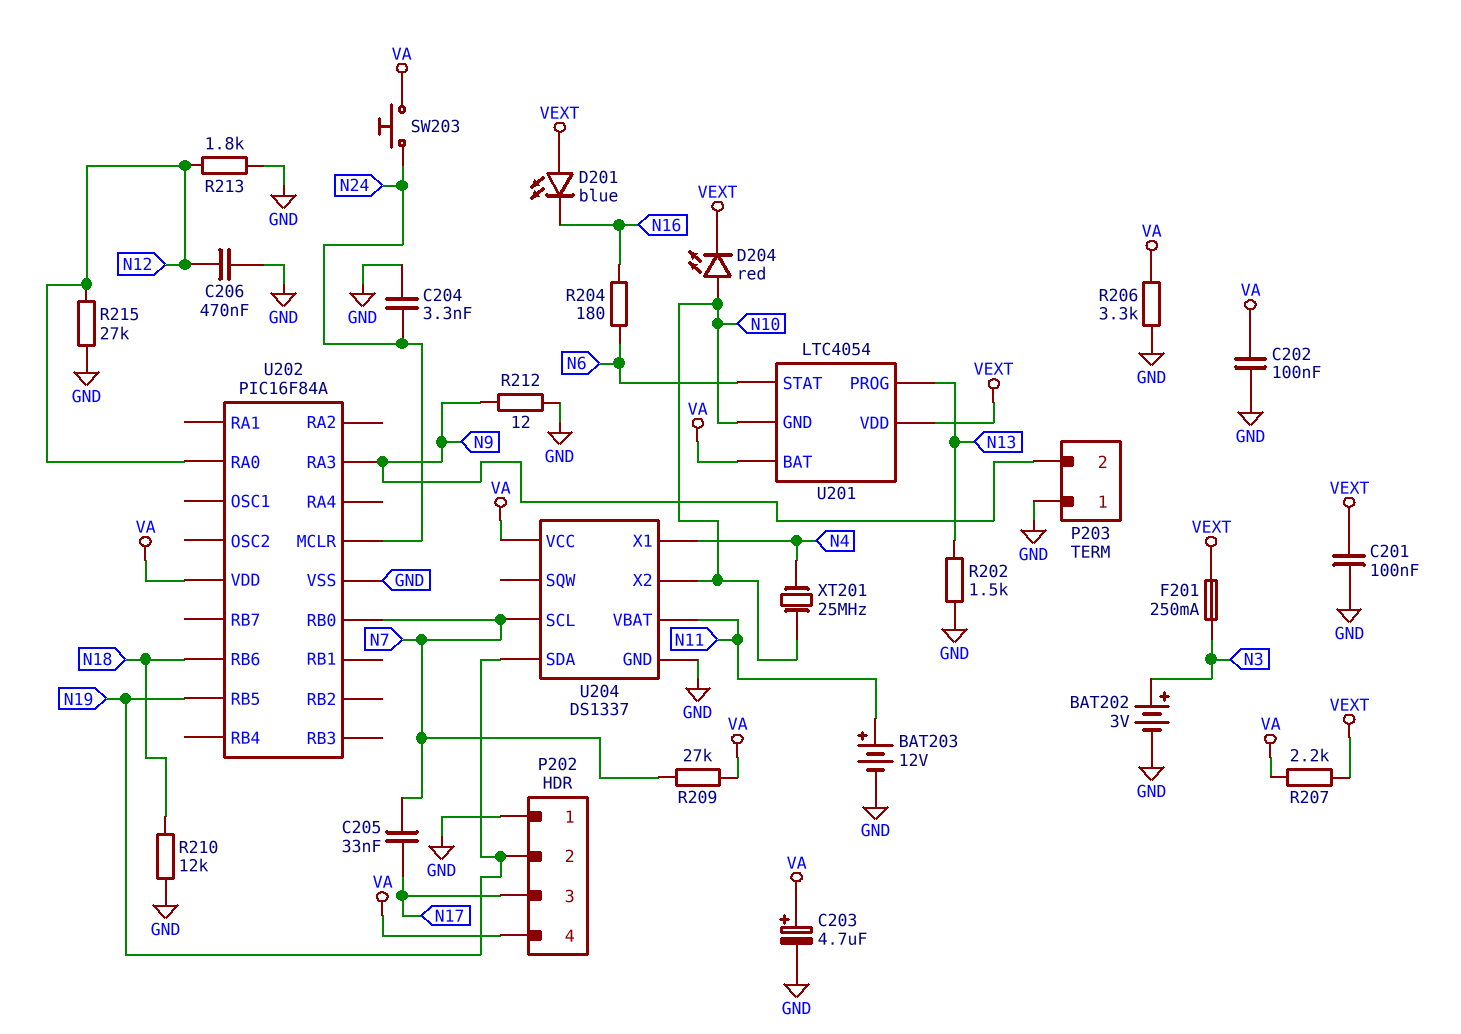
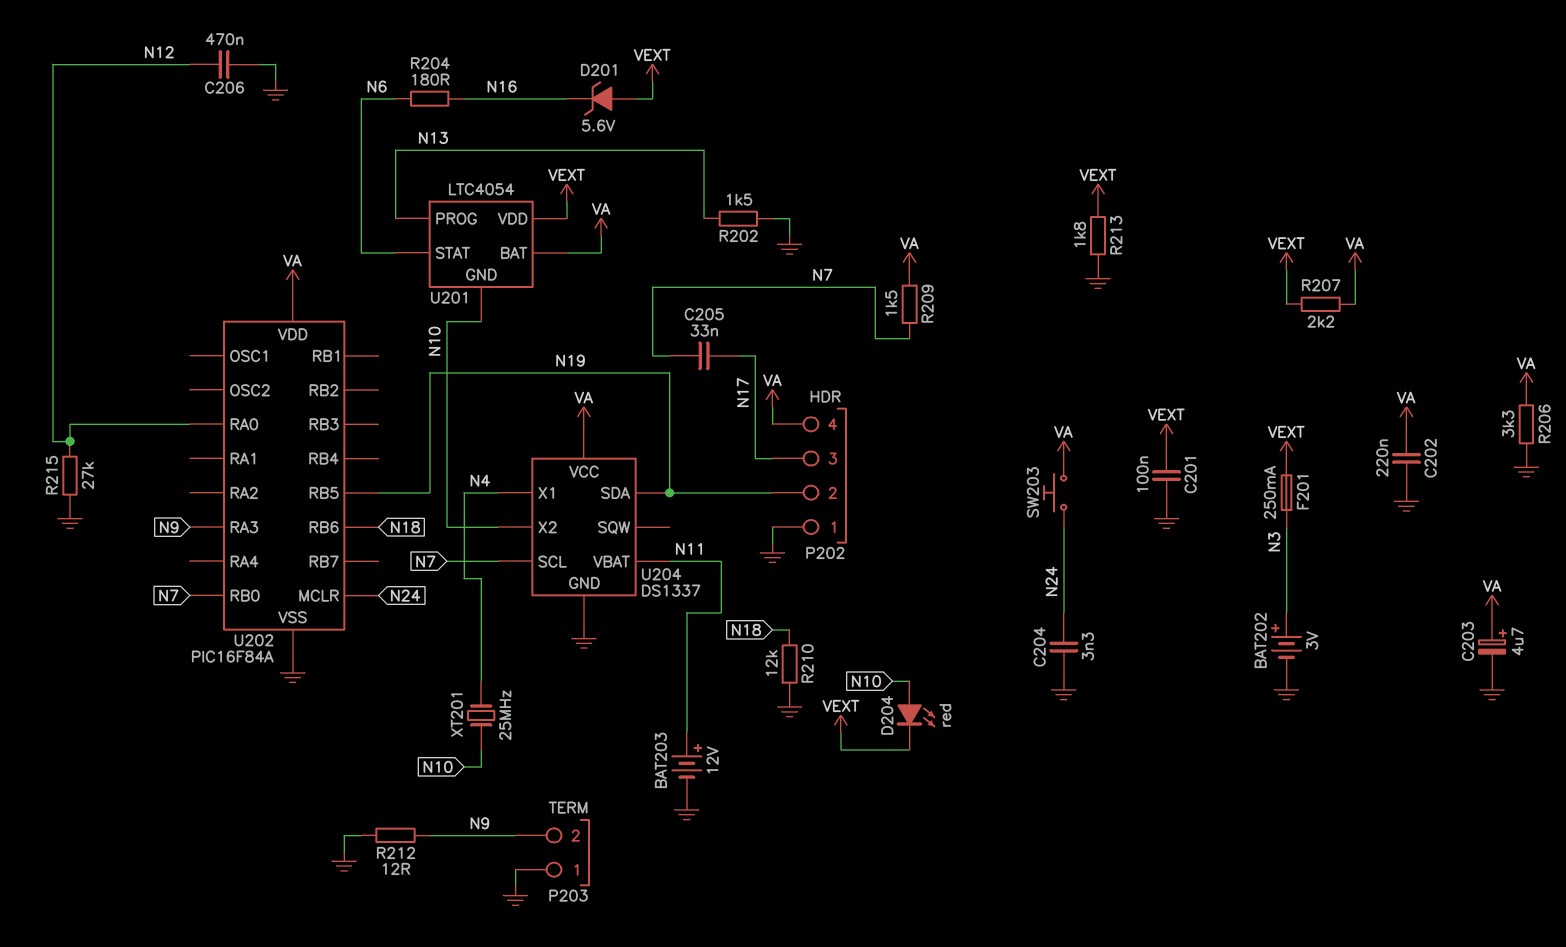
C202: 100nF (GND, VA) -> 220nF (GND, VA)
D201: LED blue (A VEXT, K N16) -> zener 5.6V (A VEXT, K N16)
R209: 27k (N7, VA) -> 1.5k (N7, VA)
R213: 1.8k (GND, N12) -> 1.8k (GND, VEXT)

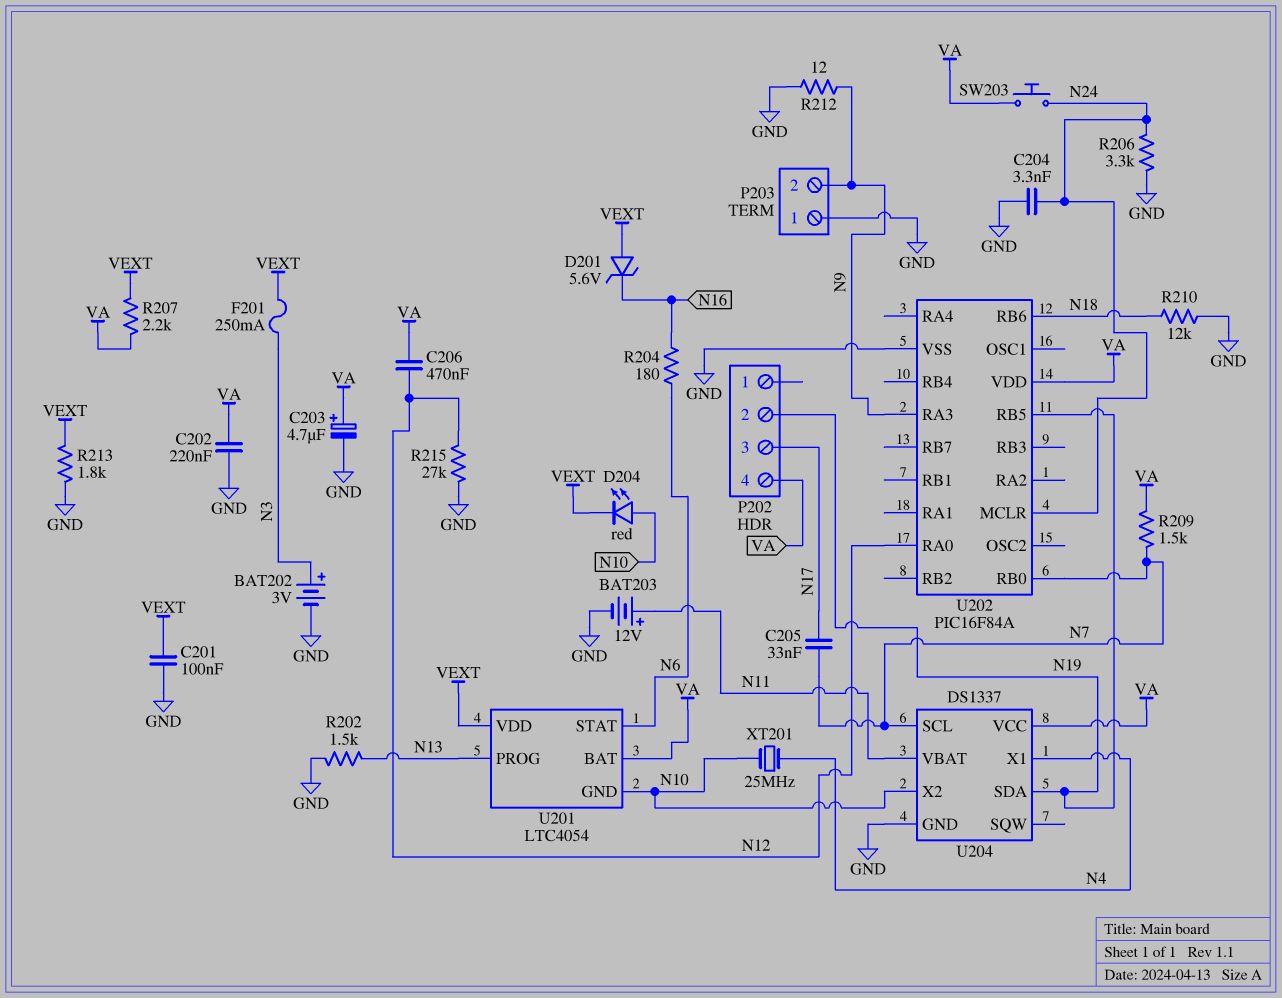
C206: 470nF (GND, N12) -> 470nF (N12, VA)
P202 pin 1: GND -> none
R206: 3.3k (GND, VA) -> 3.3k (GND, N24)

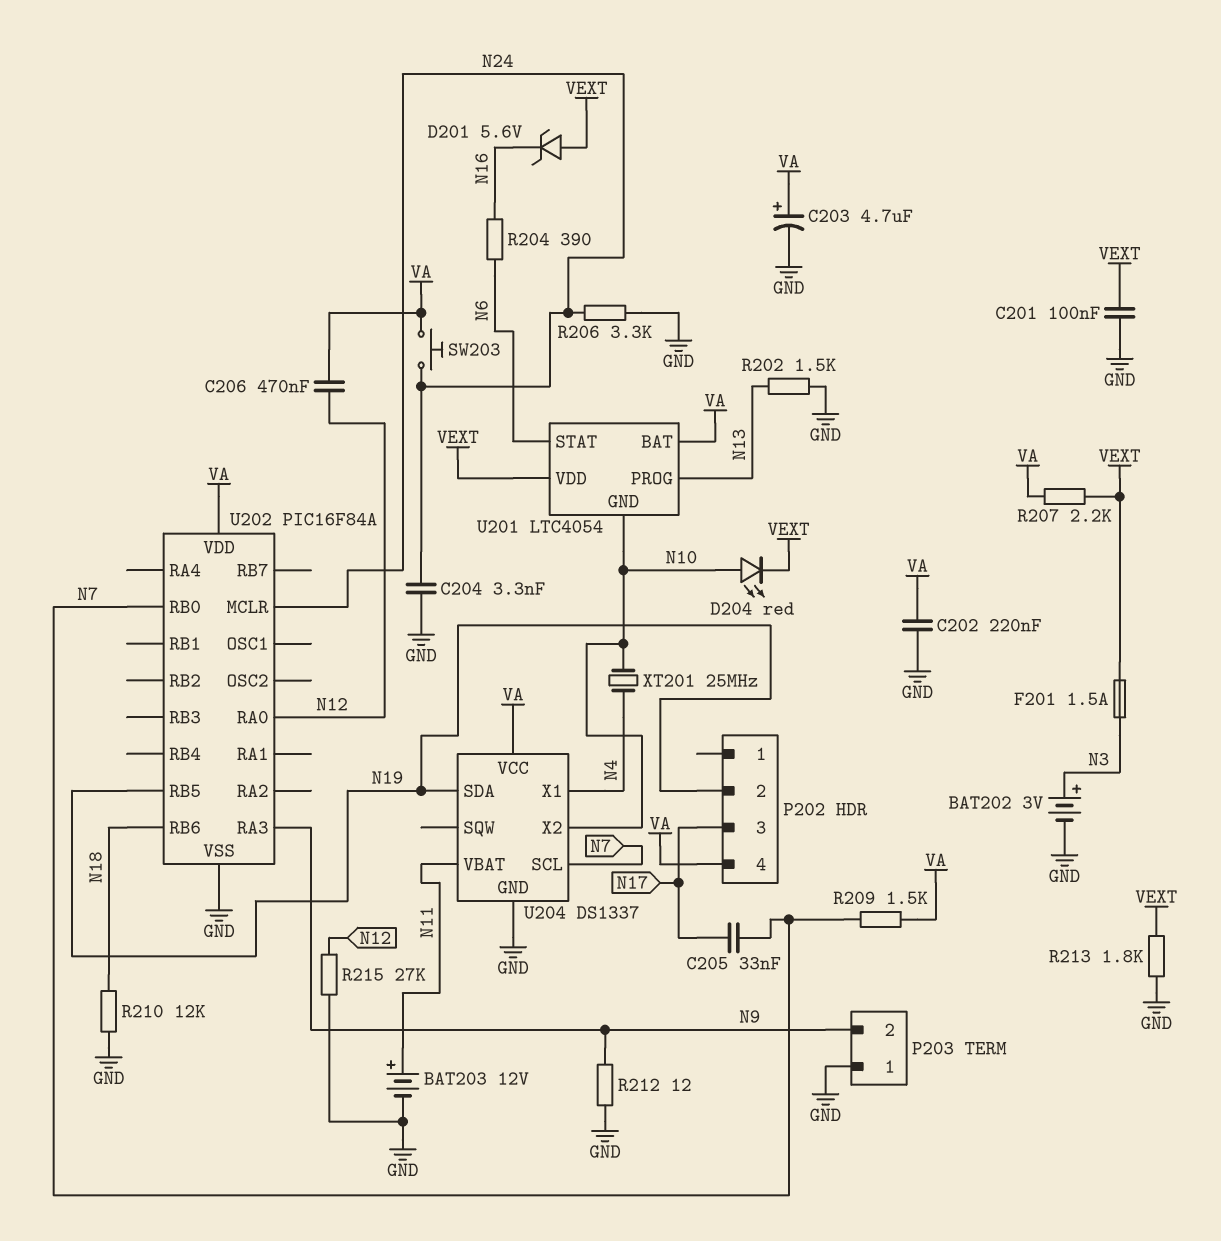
F201: 250mA (N3, VEXT) -> 1.5A (N3, VEXT)
R204: 180 (N6, N16) -> 390 (N6, N16)

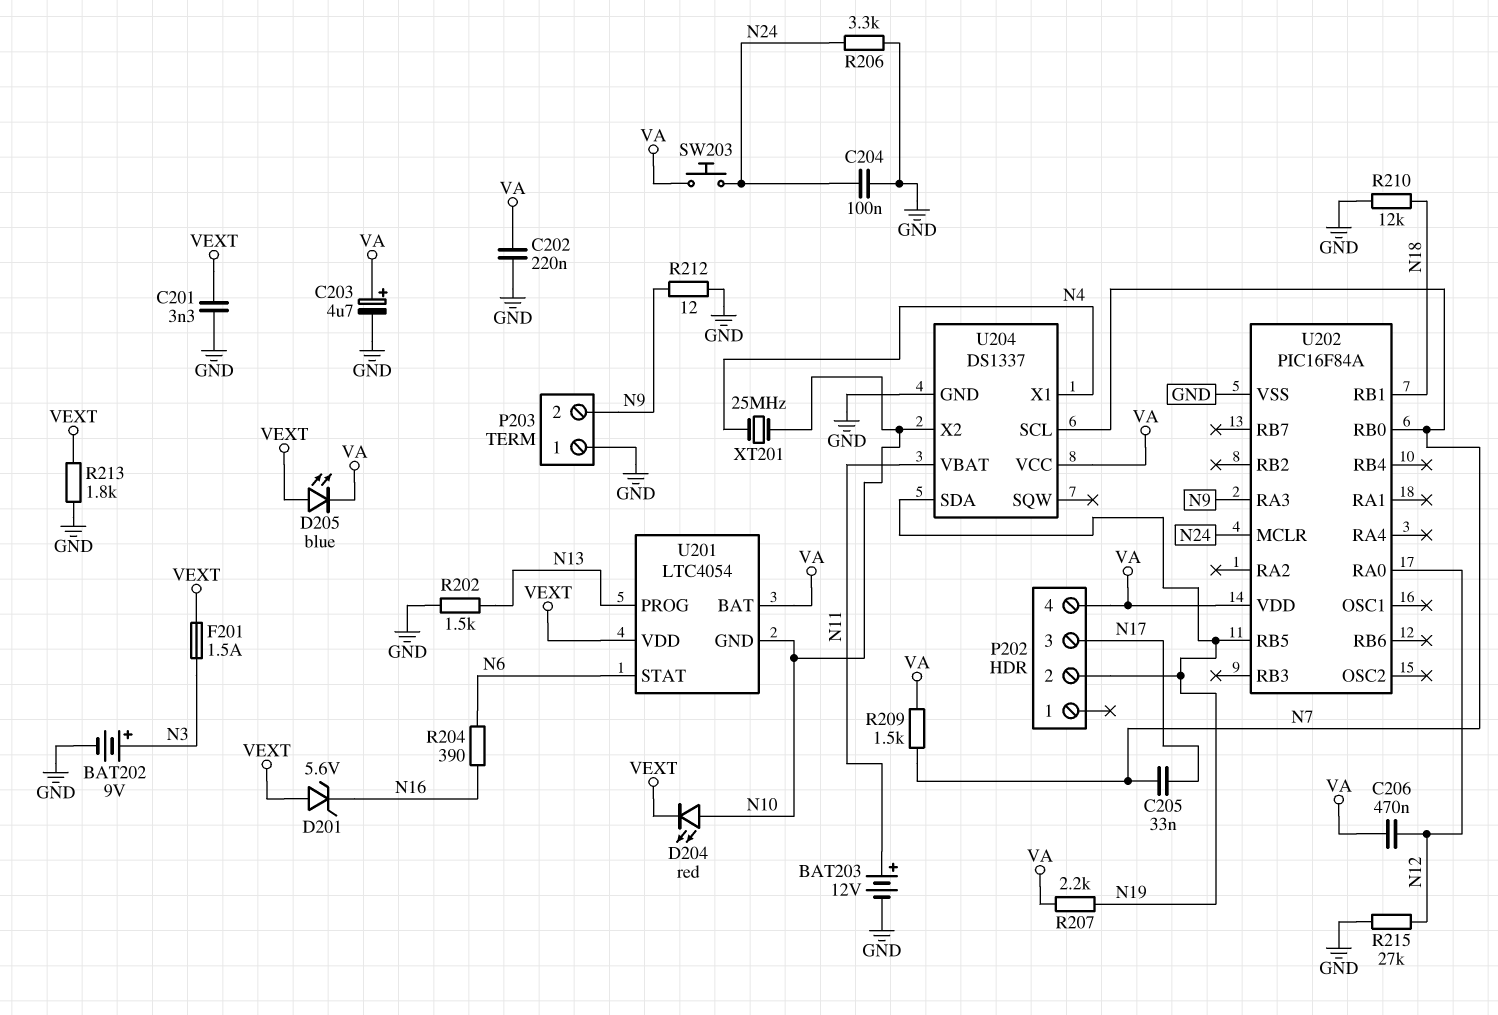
BAT202: 3V (plus N3, minus GND) -> 9V (plus N3, minus GND)
C201: 100nF (GND, VEXT) -> 3.3nF (GND, VEXT)
C204: 3.3nF (GND, N24) -> 100nF (GND, N24)
D205: none -> LED blue (A VEXT, K VA)
R207: 2.2k (VA, VEXT) -> 2.2k (N19, VA)
U202 pin RB1: none -> N18
U202 pin RB6: N18 -> none

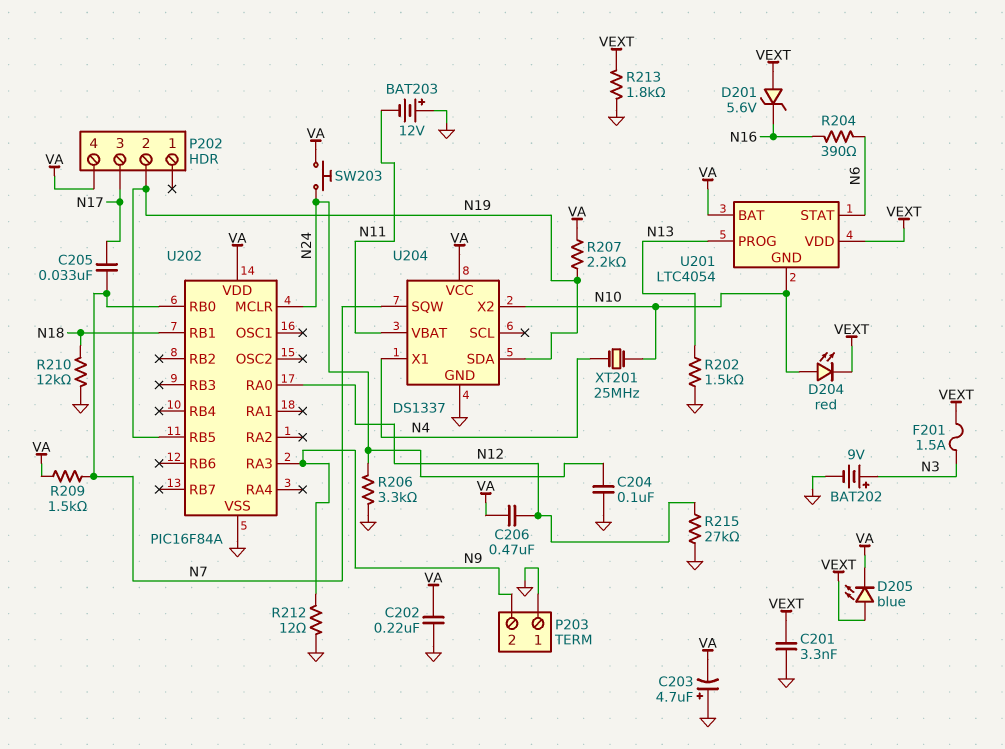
BAT203: 12V (plus N11, minus GND) -> 12V (plus GND, minus N11)
C203: 4.7uF (plus VA, minus GND) -> 4.7uF (plus GND, minus VA)
U204 pin SCL: N7 -> none
U204 pin SQW: none -> N7

